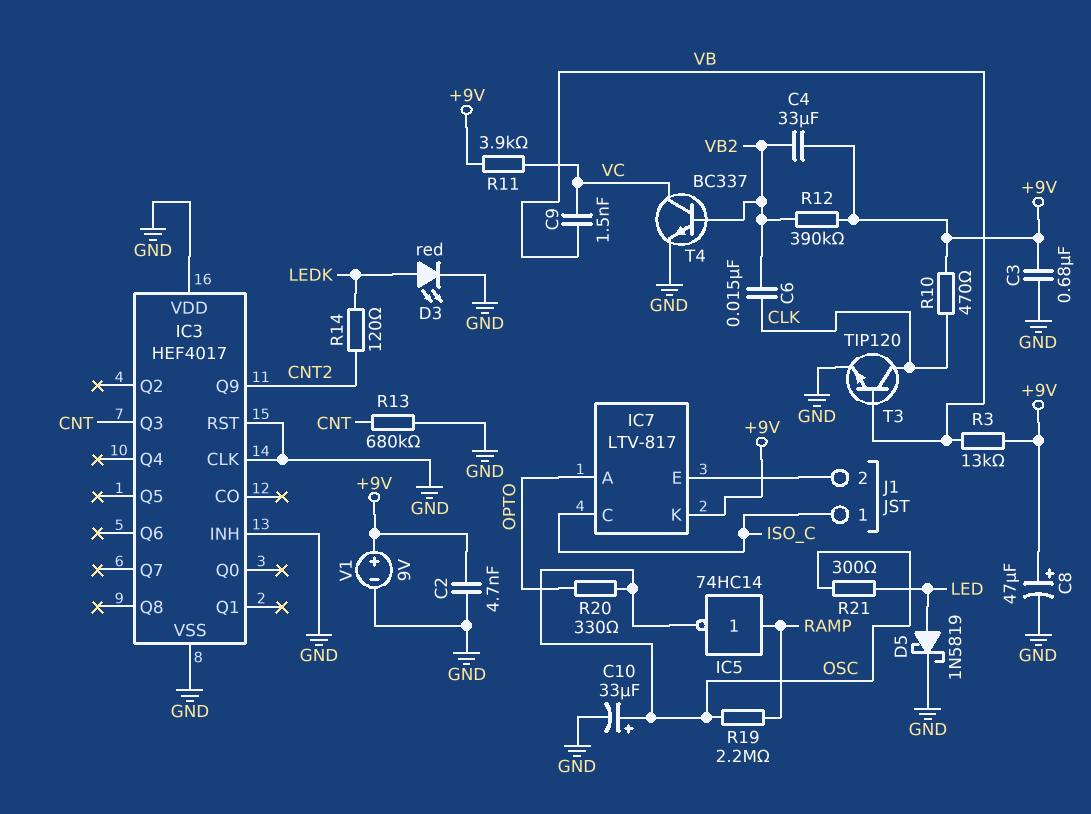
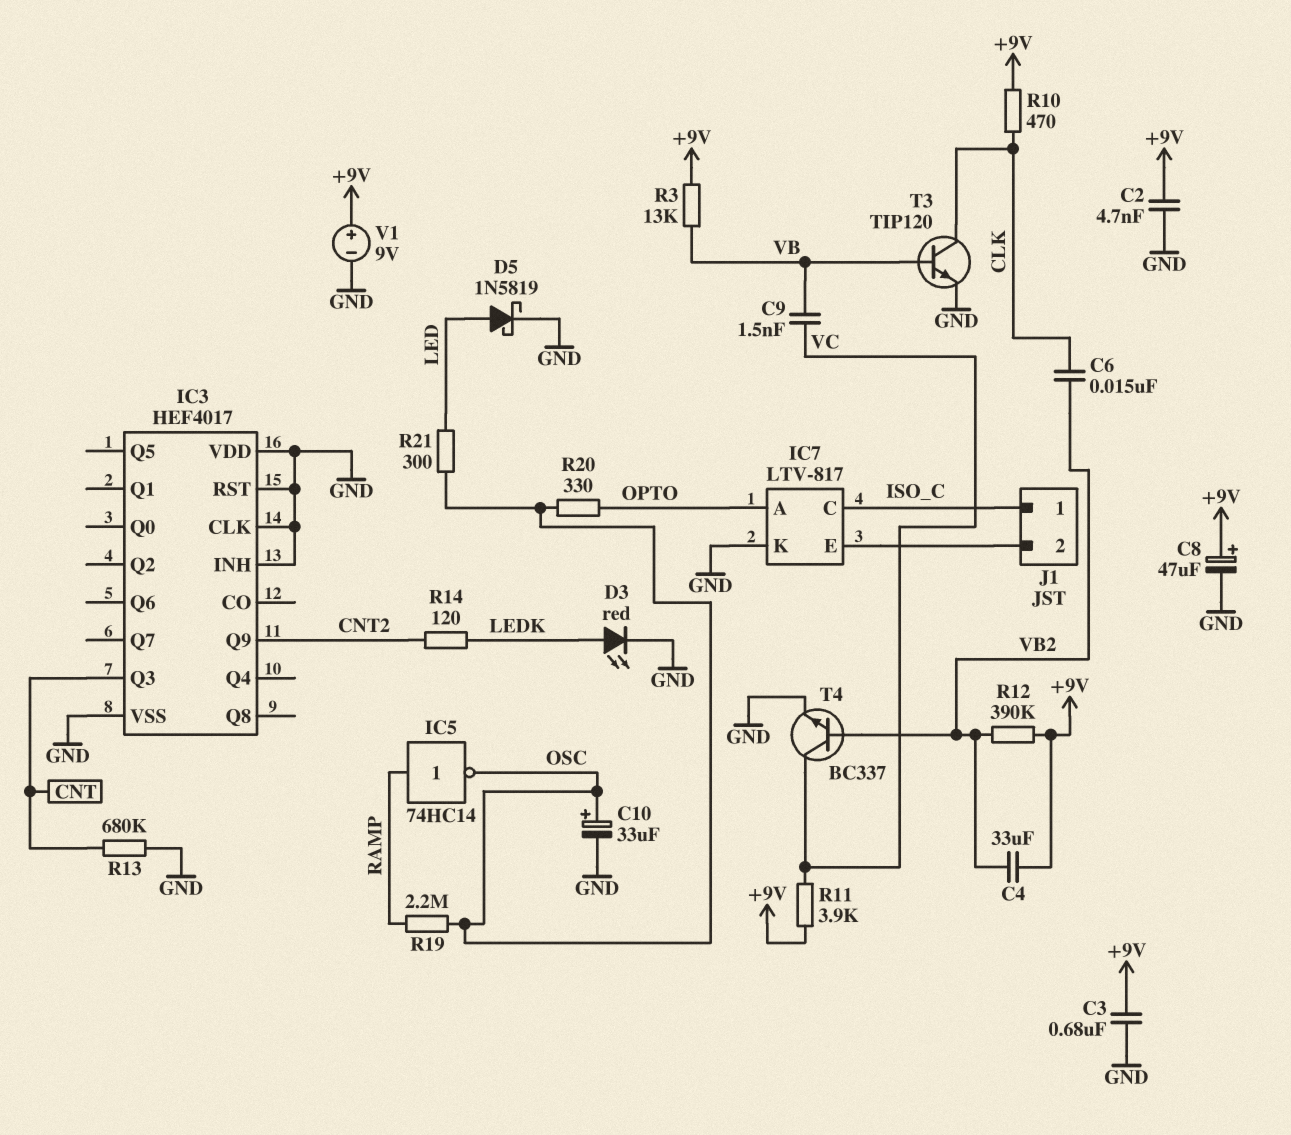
IC7 pin K: +9V -> GND

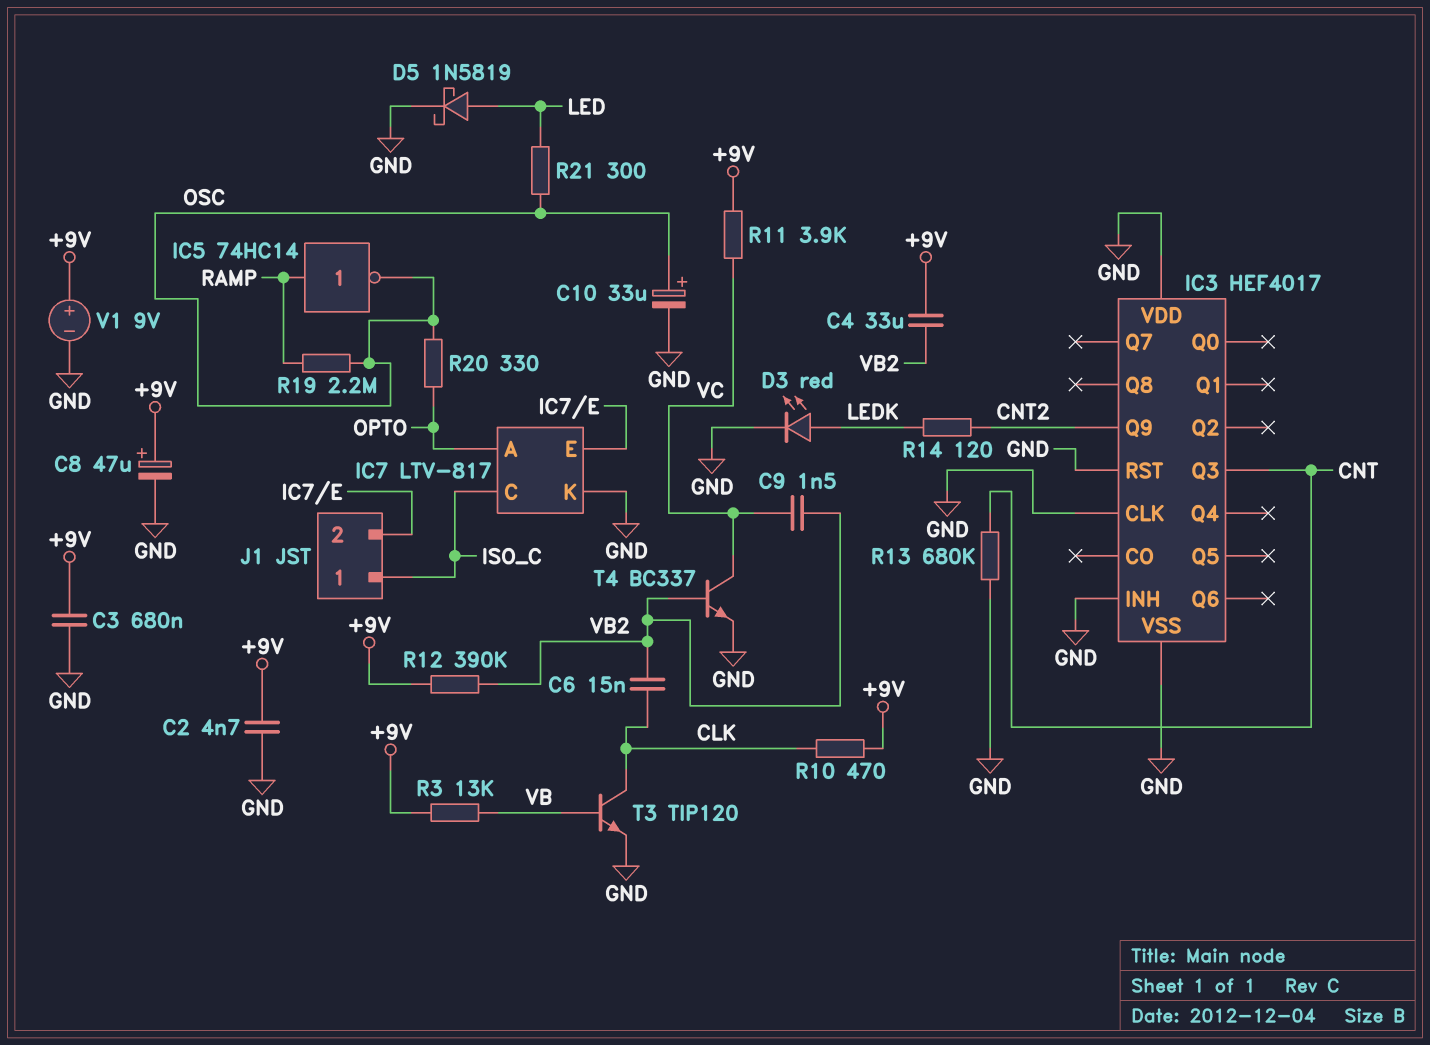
C9: 1.5nF (VB, VC) -> 1.5nF (VB2, VC)

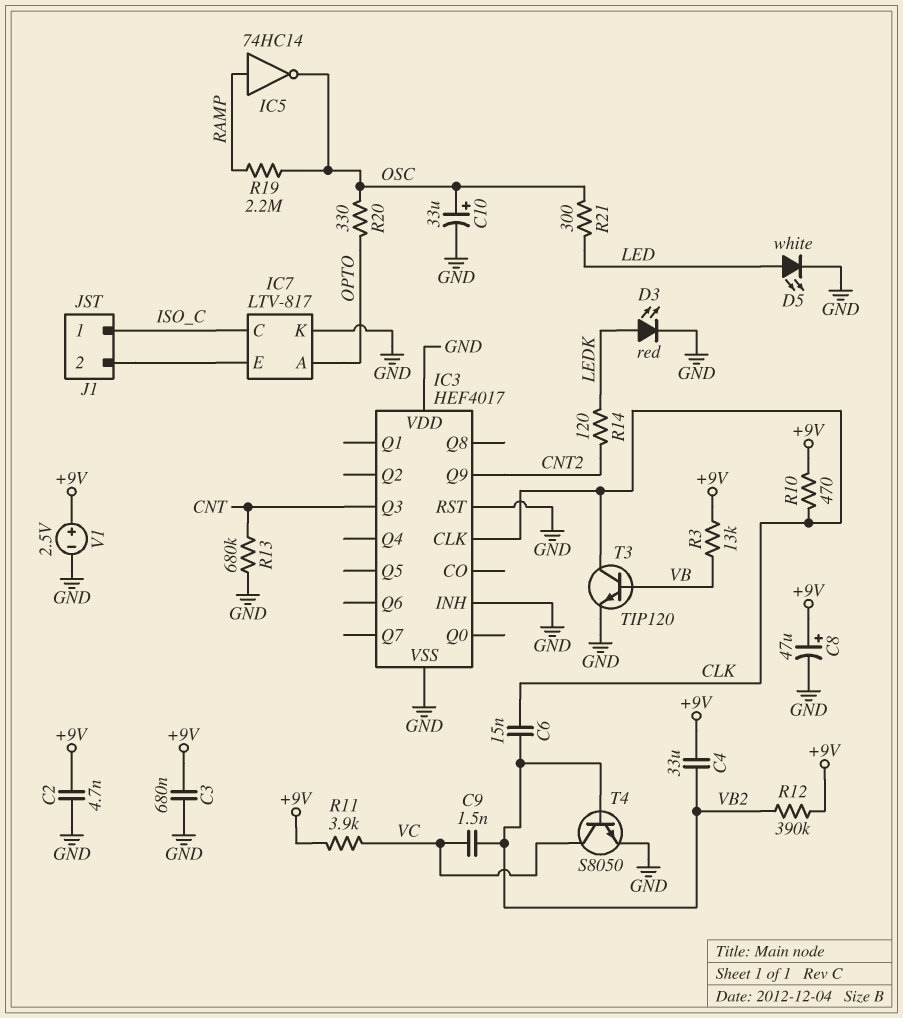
D5: schottky 1N5819 (A LED, K GND) -> LED white (A LED, K GND)
IC3 pin CLK: GND -> CLK
T4: NPN BC337 (B VB2, C VC, E GND) -> NPN S8050 (B VB2, C VC, E GND)
V1: 9V (plus +9V, minus GND) -> 2.5V (plus +9V, minus GND)

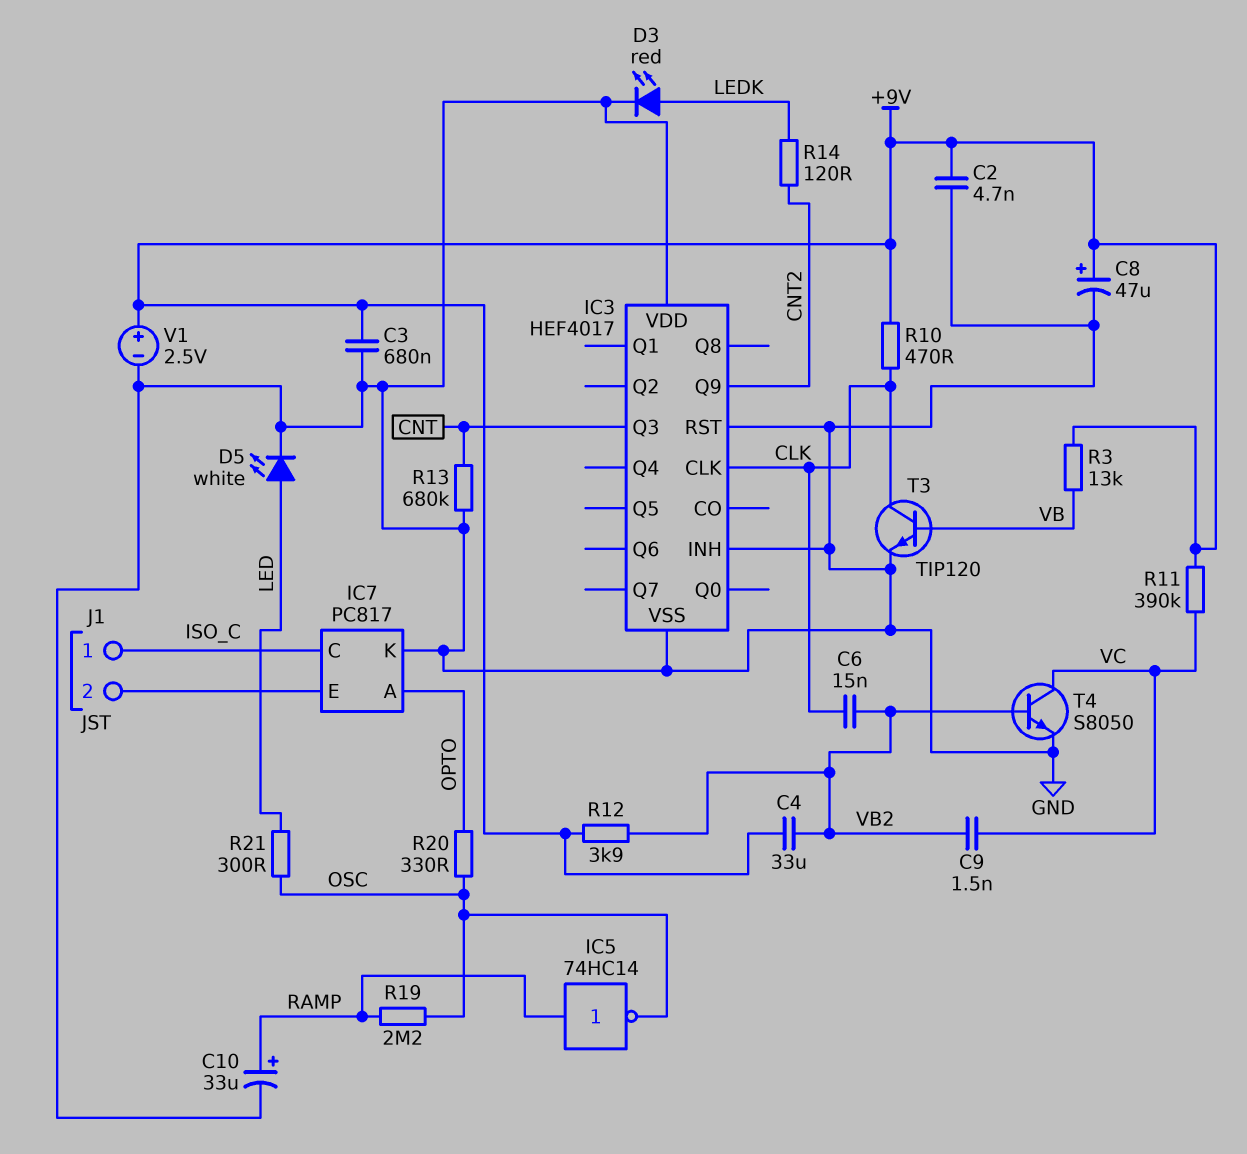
C10: 33uF (plus OSC, minus GND) -> 33uF (plus RAMP, minus GND)
IC7: LTV-817 -> PC817
R11: 3.9k (+9V, VC) -> 390k (+9V, VC)
R12: 390k (+9V, VB2) -> 3.9k (+9V, VB2)

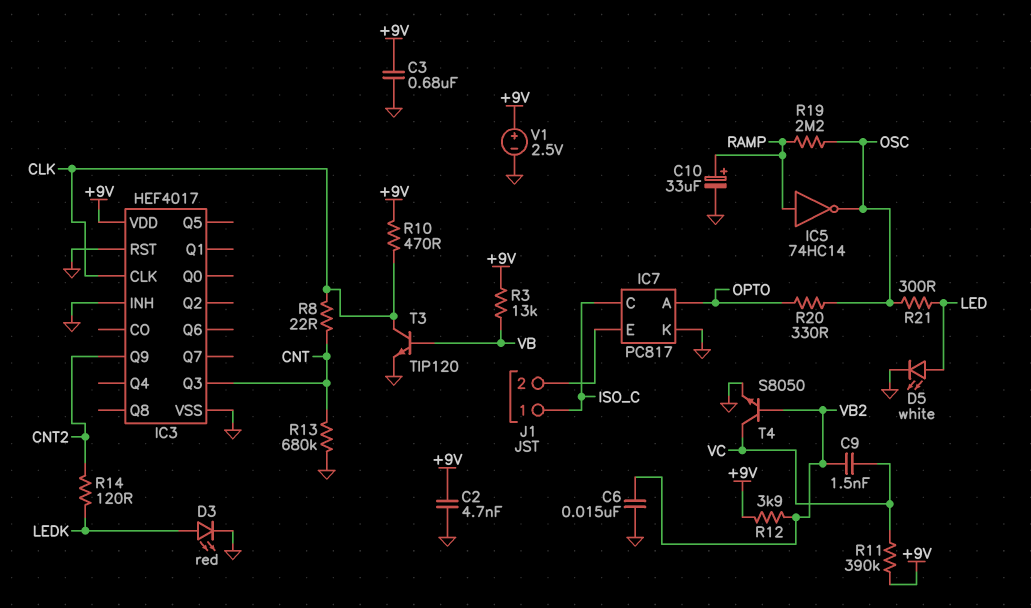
C4: 33uF (+9V, VB2) -> none
C6: 15nF (CLK, VB2) -> 15nF (GND, VB2)
C8: 47uF (plus +9V, minus GND) -> none
IC3 pin VDD: GND -> +9V
R8: none -> 22 (CLK, CNT)

